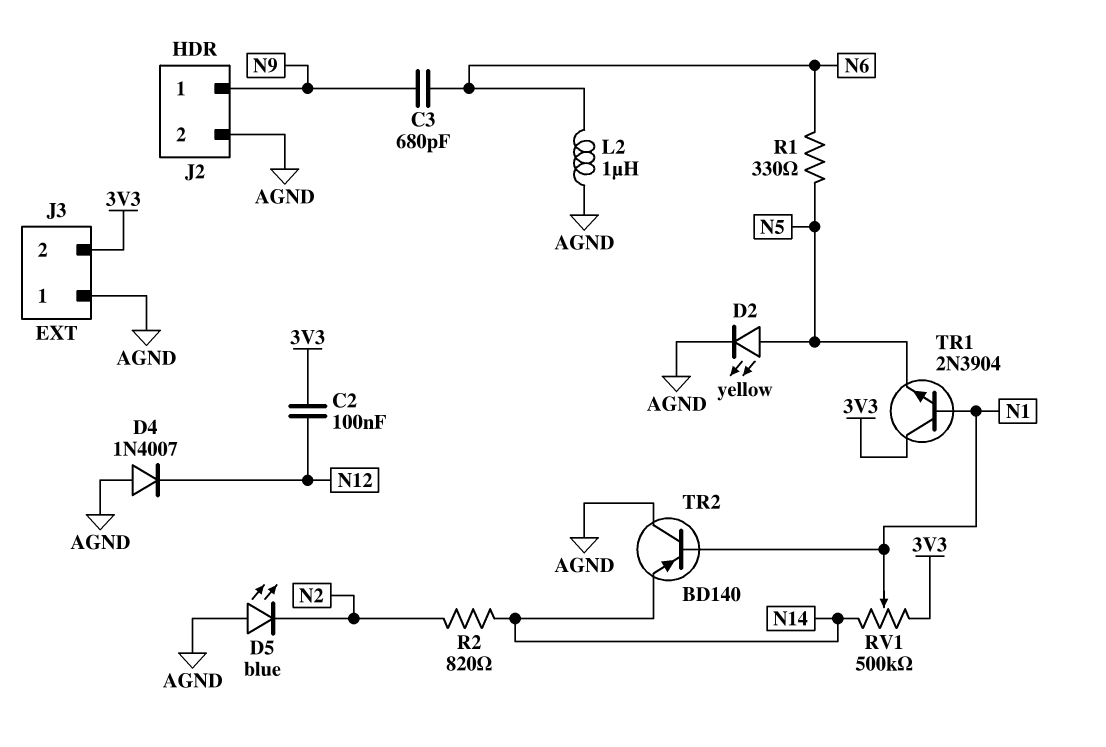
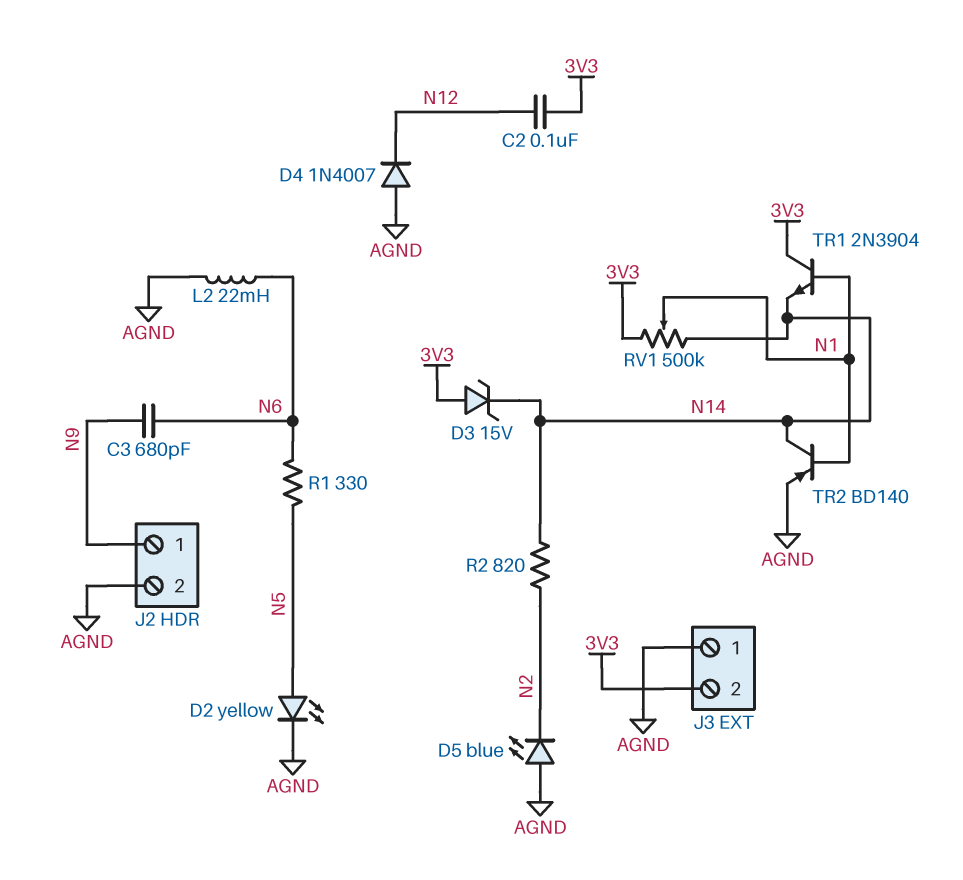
D3: none -> zener 15V (A 3V3, K N14)
L2: 1uH (AGND, N6) -> 22mH (AGND, N6)
TR1: NPN 2N3904 (B N1, C 3V3, E N5) -> NPN 2N3904 (B N1, C 3V3, E N14)
TR2: PNP BD140 (B N1, C AGND, E N14) -> PNP BD140 (B N1, C N14, E AGND)

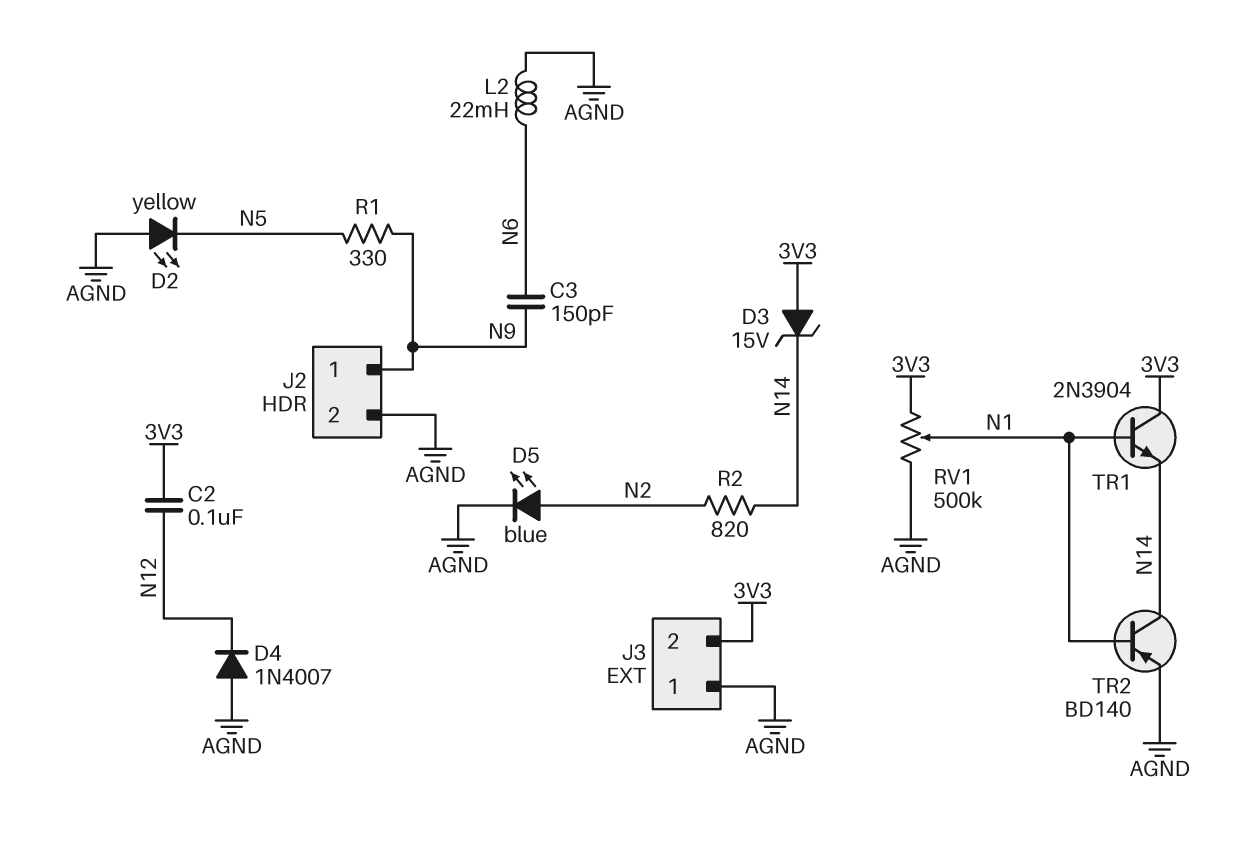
C3: 680pF (N6, N9) -> 150pF (N6, N9)
D2: LED yellow (A N5, K AGND) -> LED yellow (A AGND, K N5)
D5: LED blue (A AGND, K N2) -> LED blue (A N2, K AGND)
R1: 330 (N5, N6) -> 330 (N5, N9)
RV1: 500k (3V3, N14, wiper N1) -> 500k (3V3, AGND, wiper N1)

